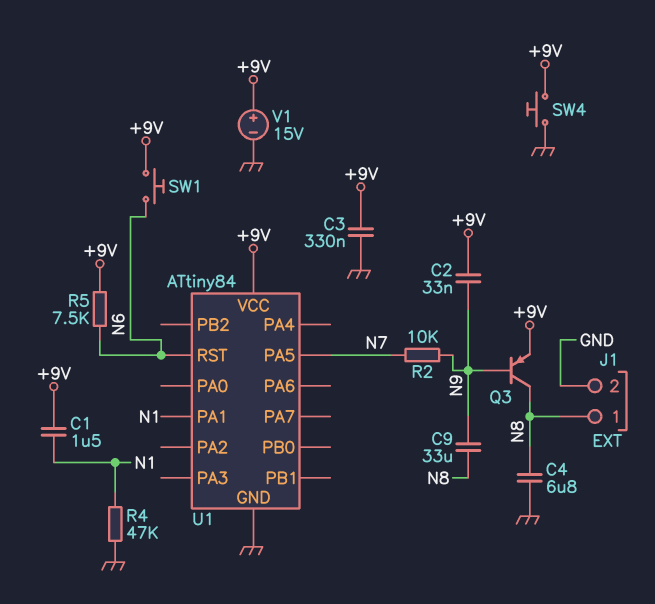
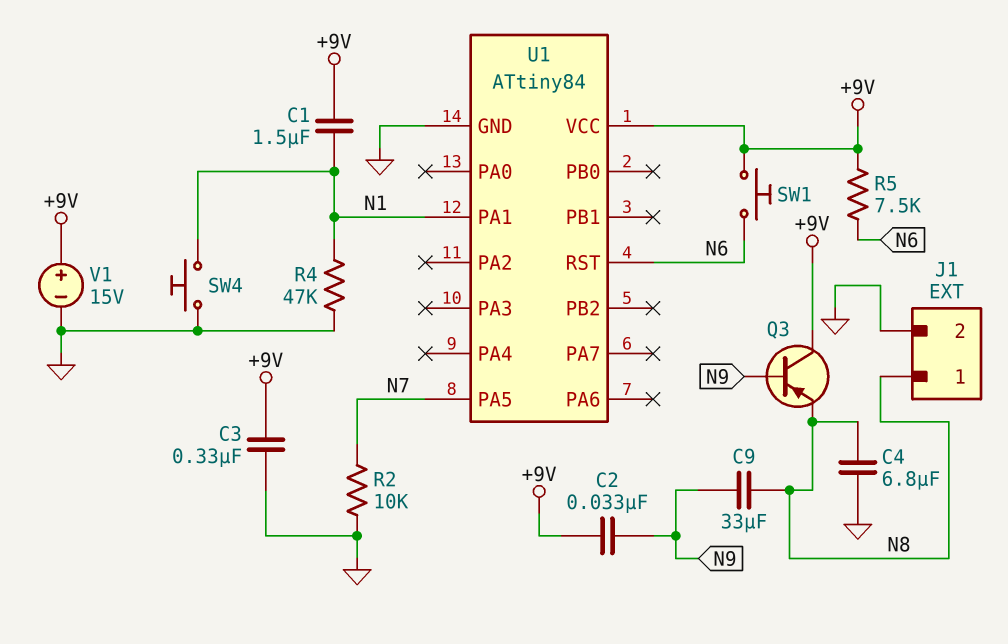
Q3: PNP (B N9, C N8, E +9V) -> PNP (B N9, C +9V, E N8)
R2: 10k (N7, N9) -> 10k (GND, N7)
SW4: button (+9V, GND) -> button (GND, N1)

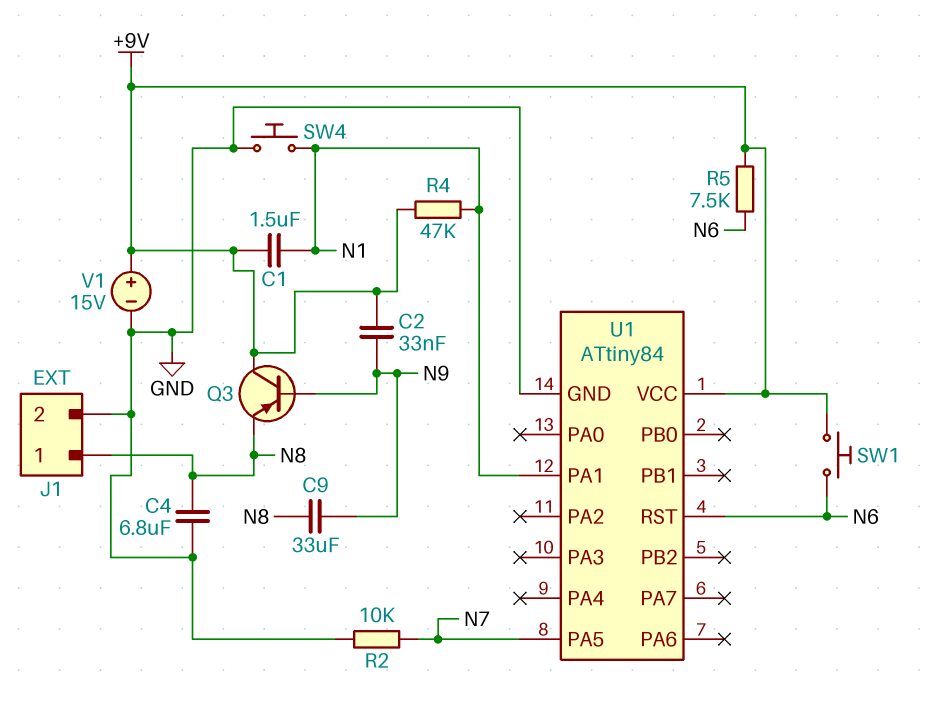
C3: 330nF (+9V, GND) -> none
R4: 47k (GND, N1) -> 47k (+9V, N1)

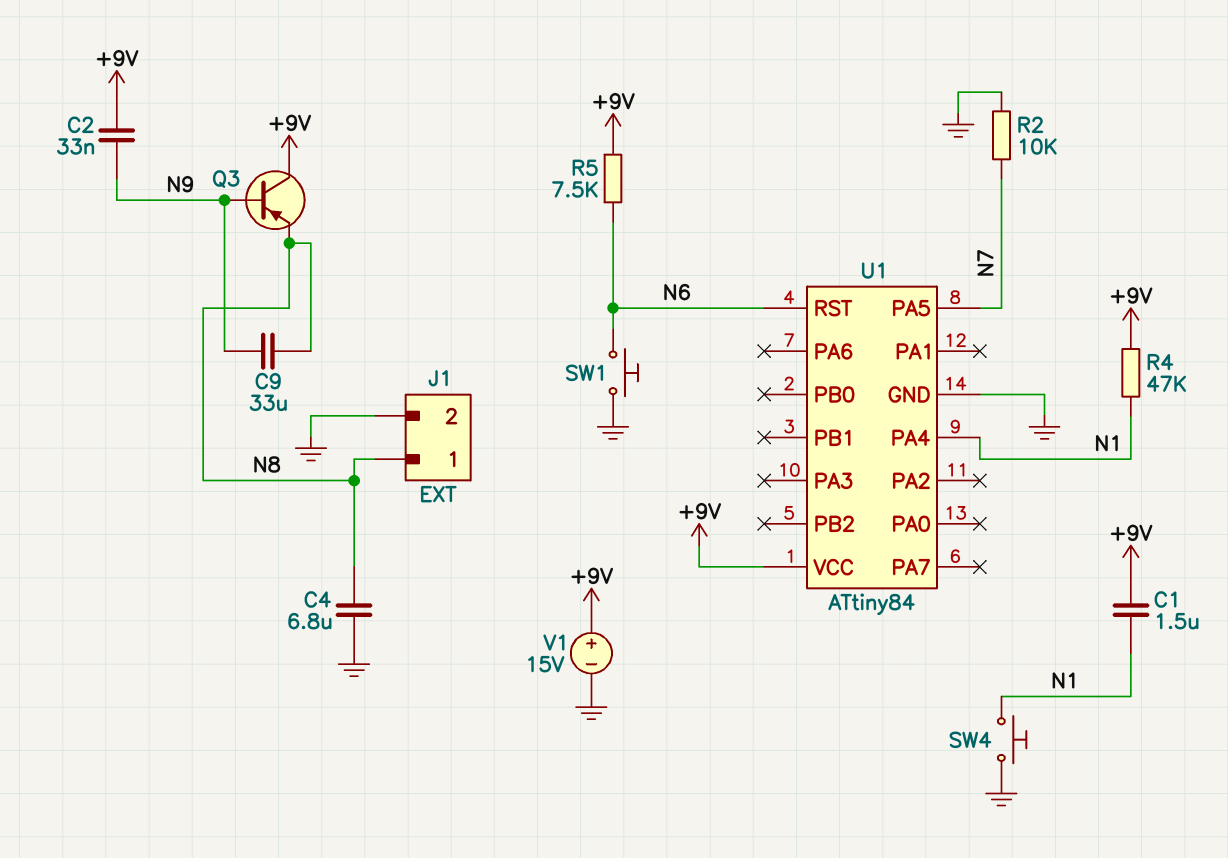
SW1: button (+9V, N6) -> button (GND, N6)
U1 pin PA1: N1 -> none
U1 pin PA4: none -> N1

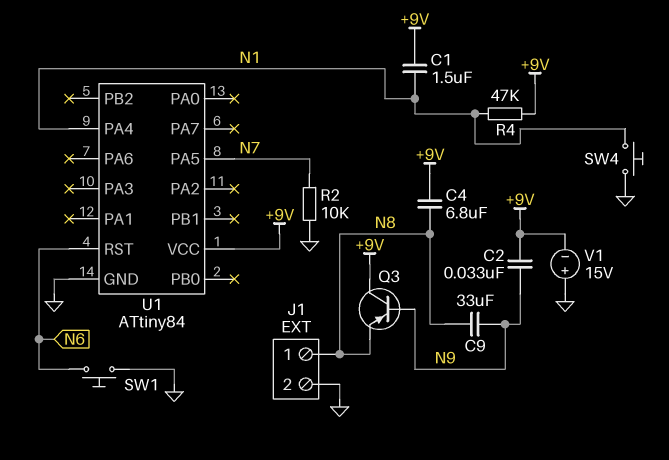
C4: 6.8uF (GND, N8) -> 6.8uF (+9V, N8)
R5: 7.5k (+9V, N6) -> none
V1: 15V (plus +9V, minus GND) -> 15V (plus GND, minus +9V)

